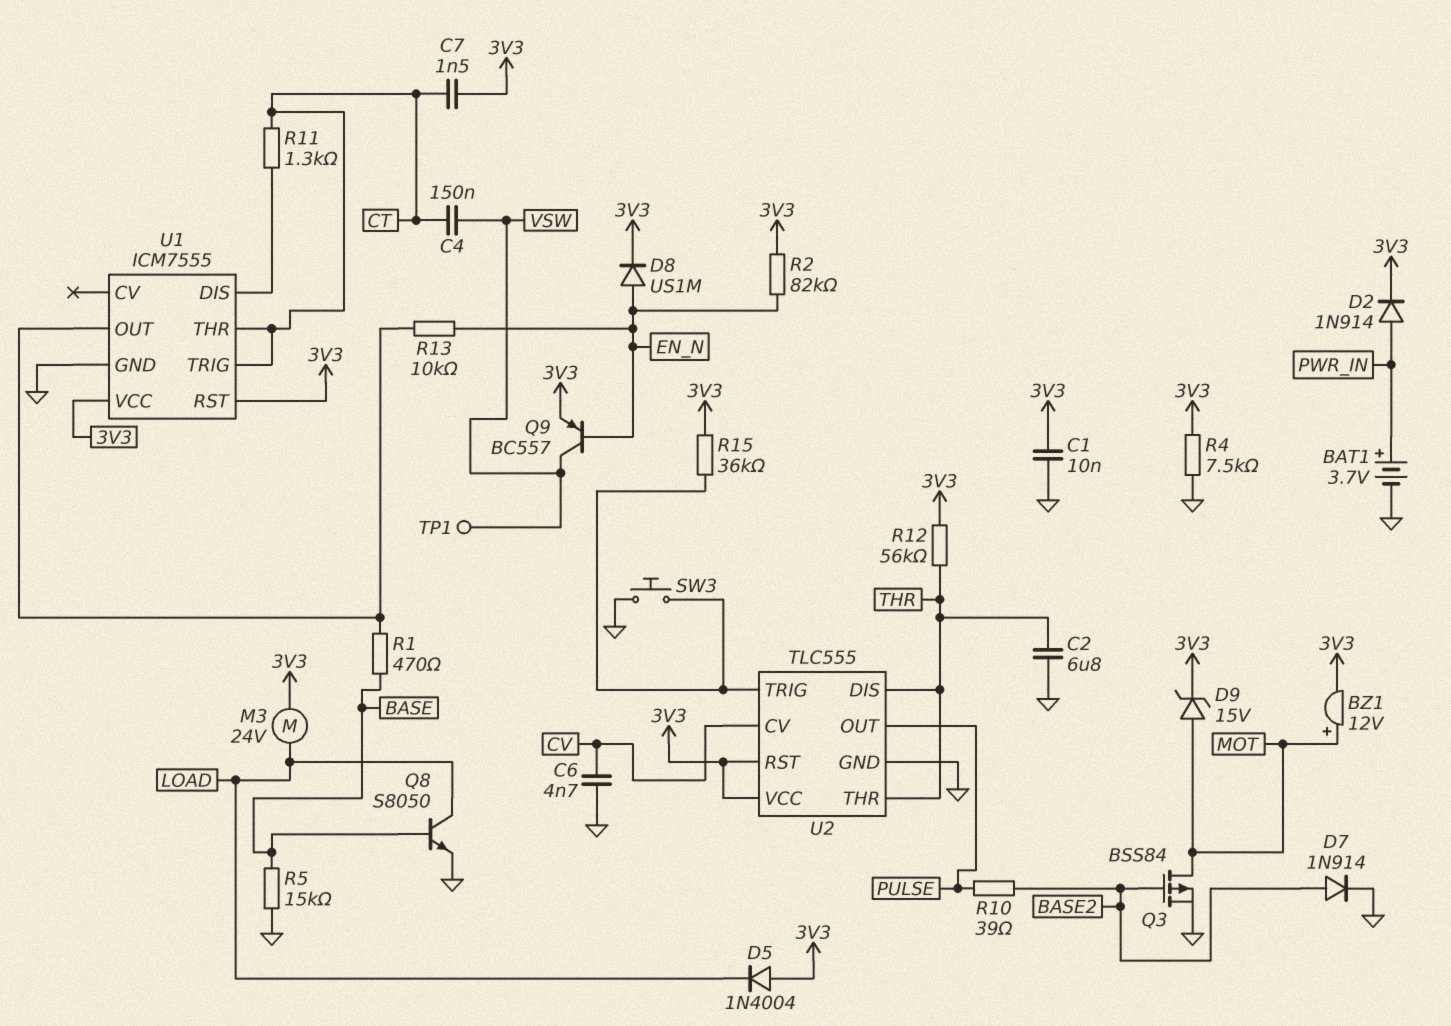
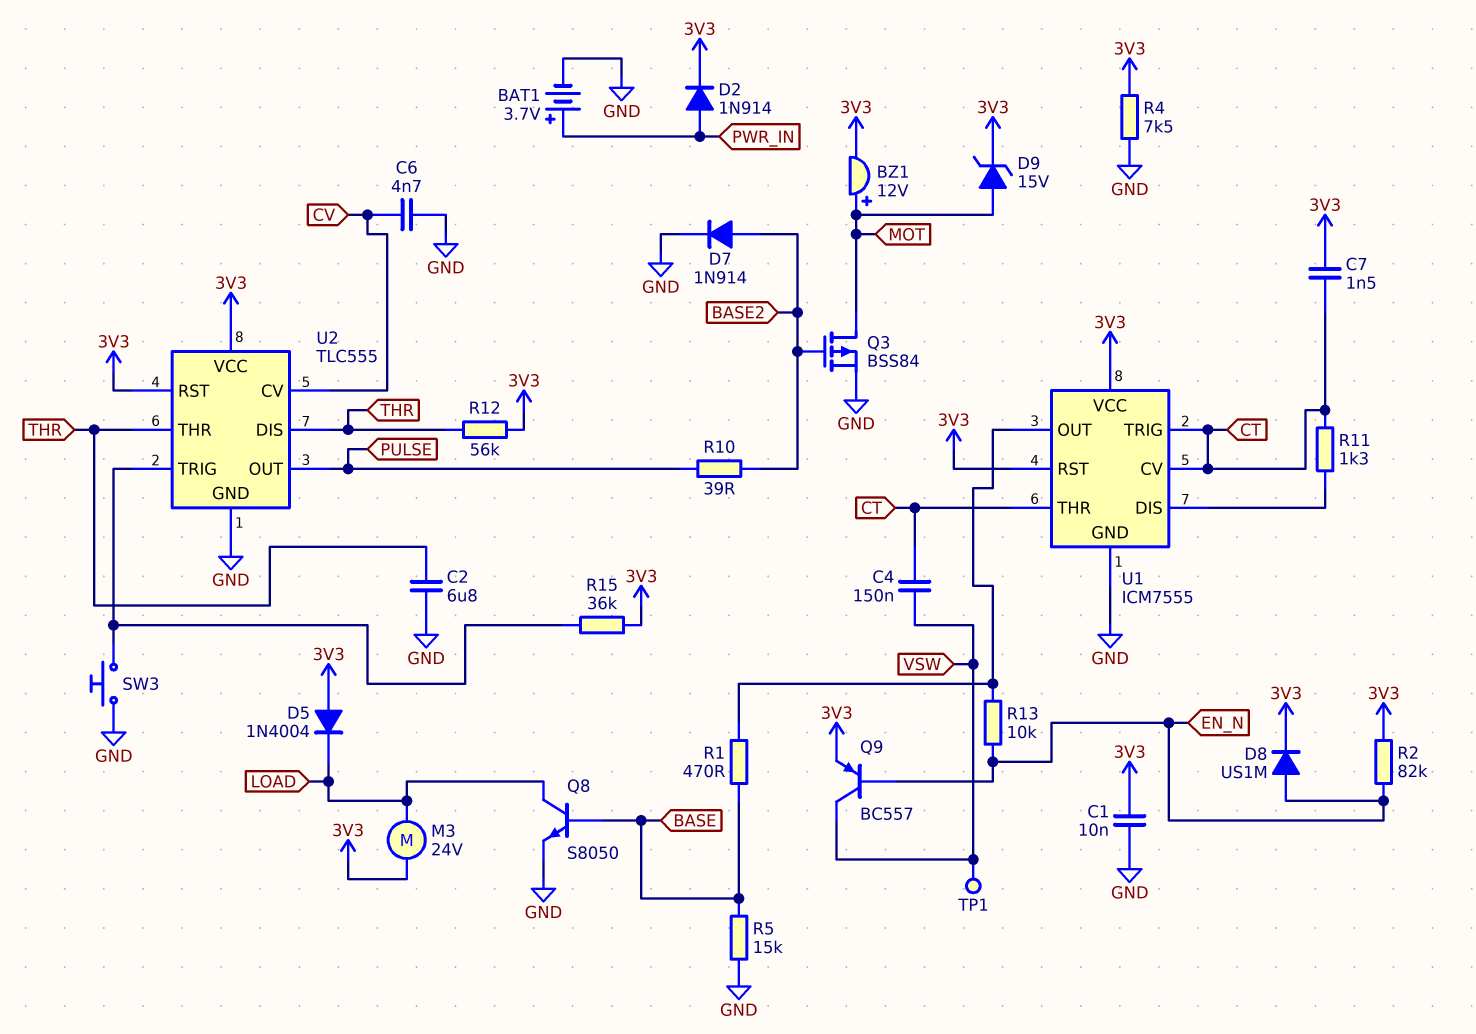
U1 pin CV: none -> CT

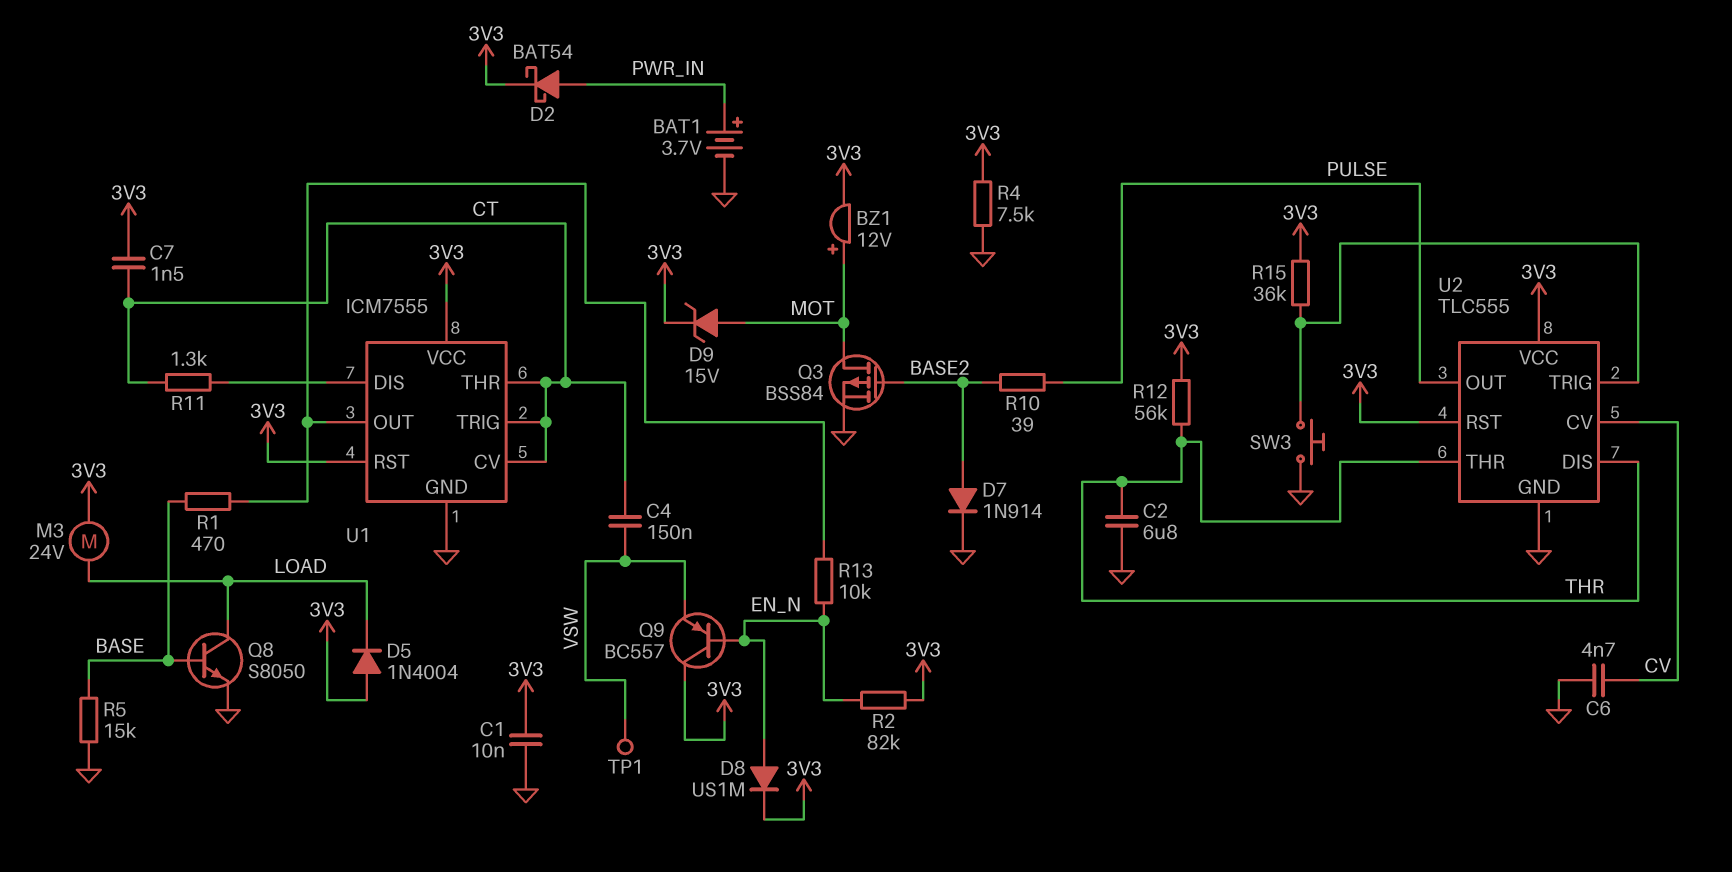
D2: diode 1N914 (A PWR_IN, K 3V3) -> schottky BAT54 (A PWR_IN, K 3V3)
Q9: PNP BC557 (B EN_N, C VSW, E 3V3) -> PNP BC557 (B EN_N, C 3V3, E VSW)

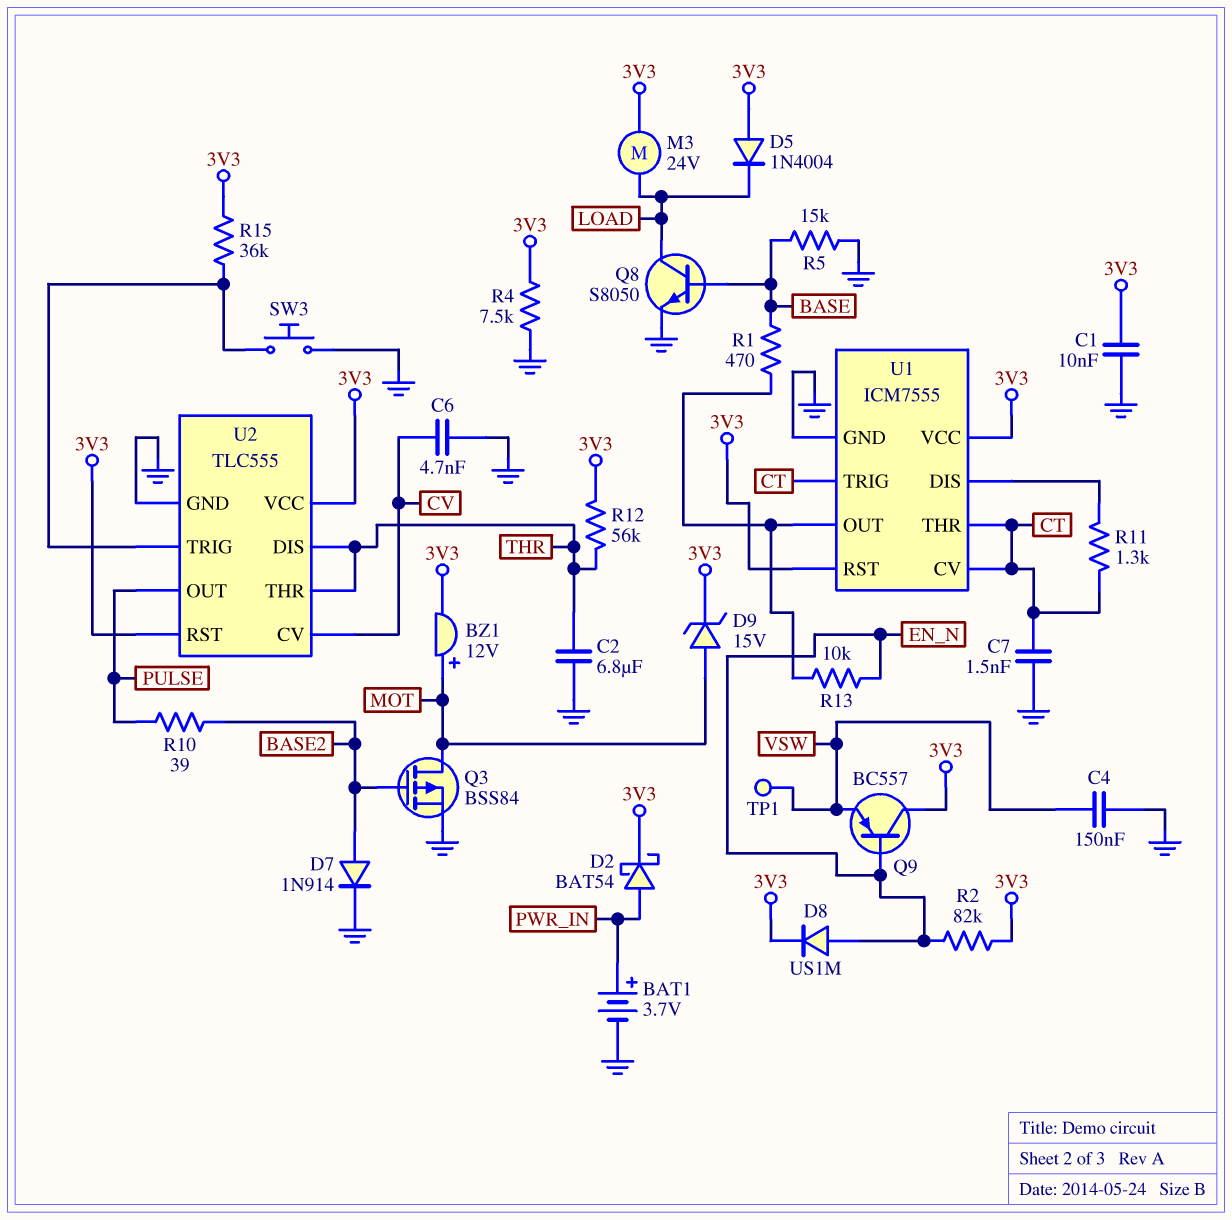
C4: 150nF (CT, VSW) -> 150nF (GND, VSW)
C7: 1.5nF (3V3, CT) -> 1.5nF (CT, GND)

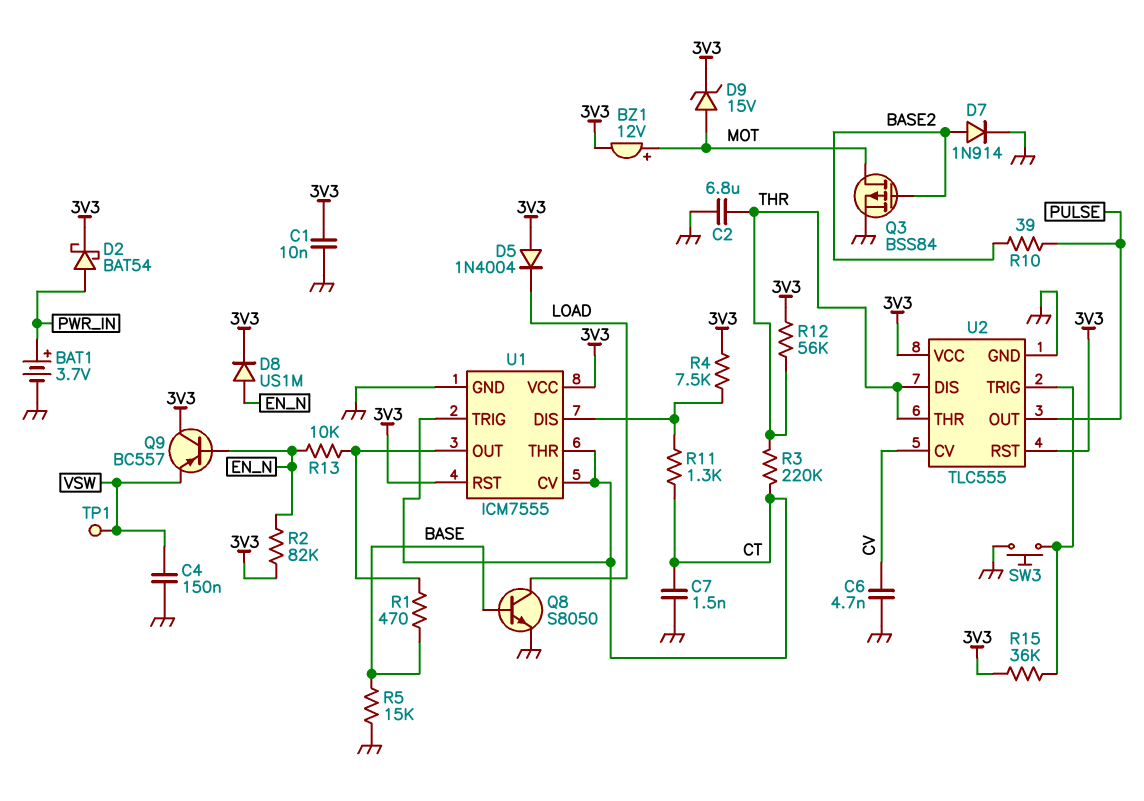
M3: motor 24V (3V3, LOAD) -> none
R3: none -> 220k (CT, THR)
R4: 7.5k (3V3, GND) -> 7.5k (3V3, U1/DIS)

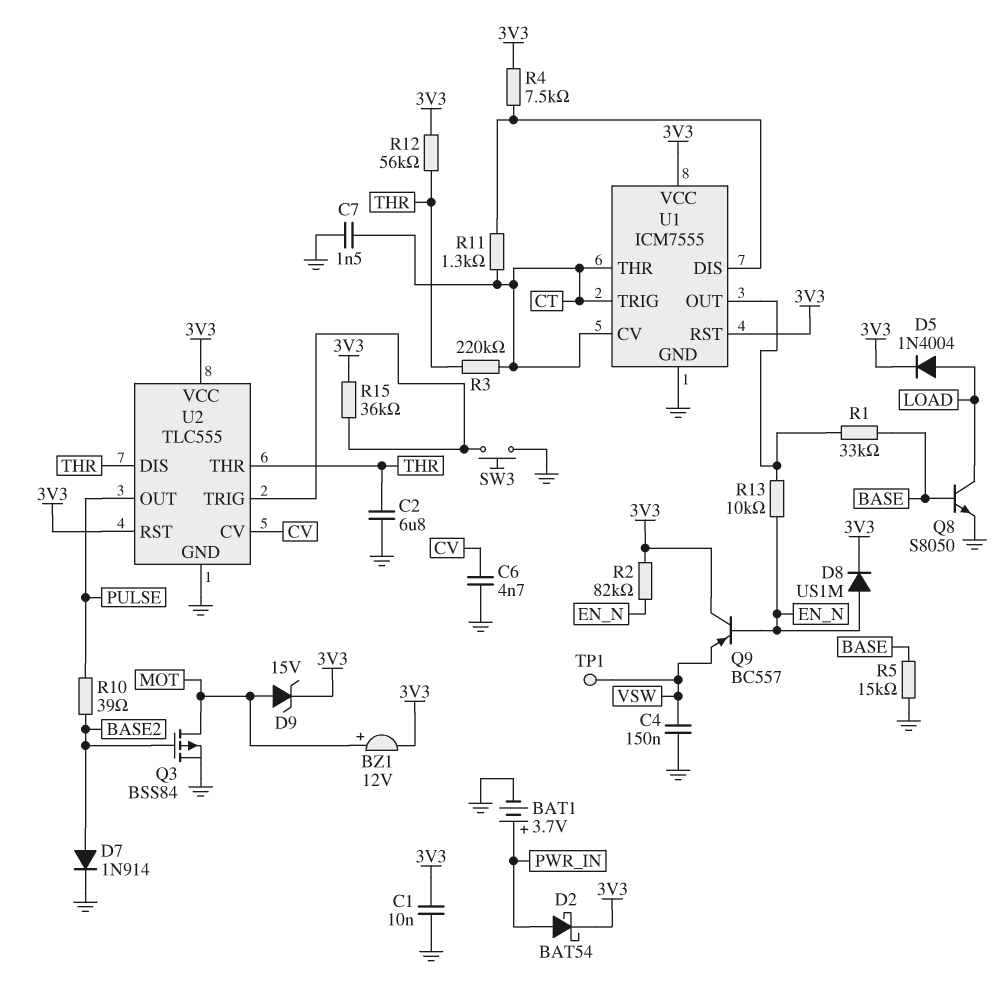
D5: diode 1N4004 (A 3V3, K LOAD) -> diode 1N4004 (A LOAD, K 3V3)
R1: 470 (BASE, U1/OUT) -> 33k (BASE, U1/OUT)

